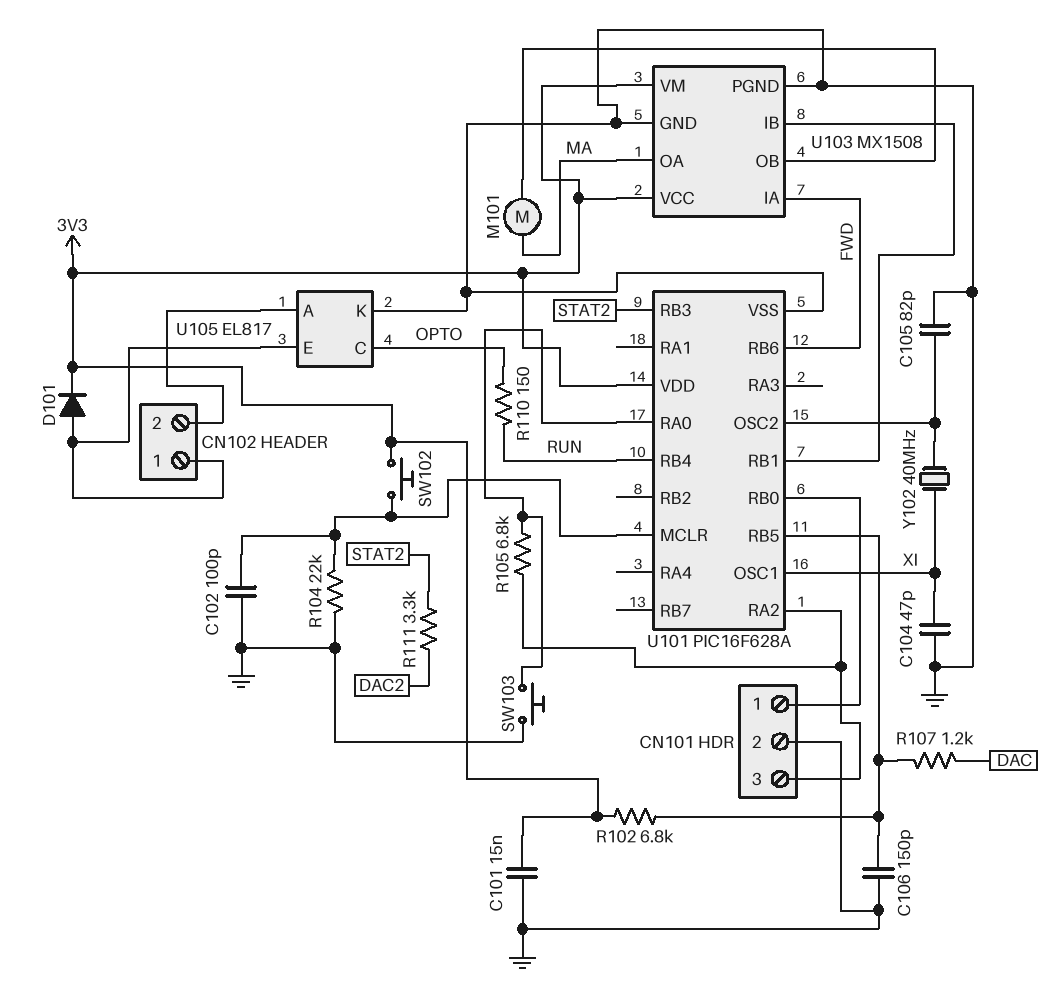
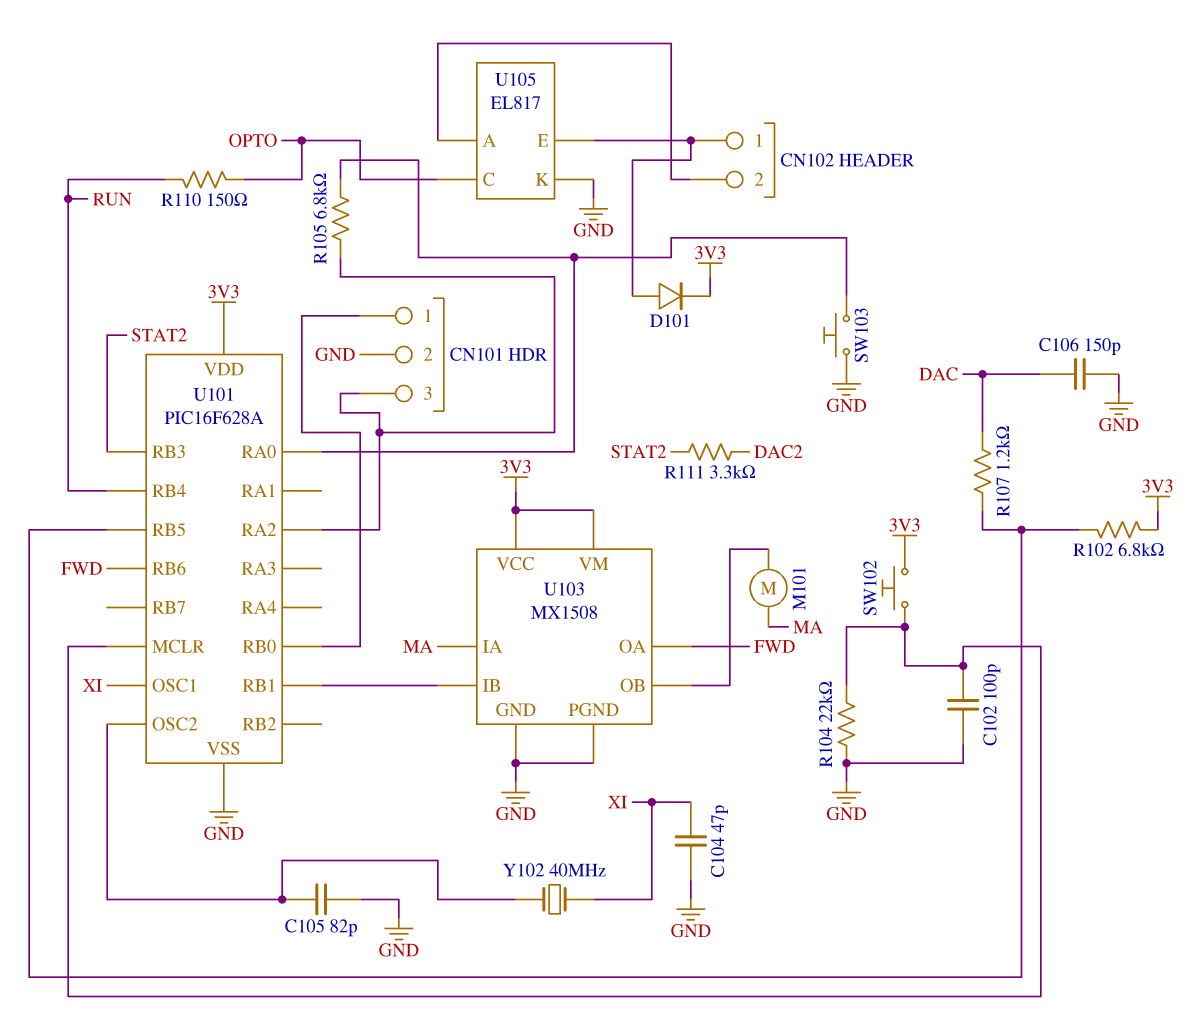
C101: 15nF (3V3, GND) -> none
C106: 150pF (GND, U101/RB5) -> 150pF (DAC, GND)
U103 pin IA: FWD -> MA
U103 pin OA: MA -> FWD

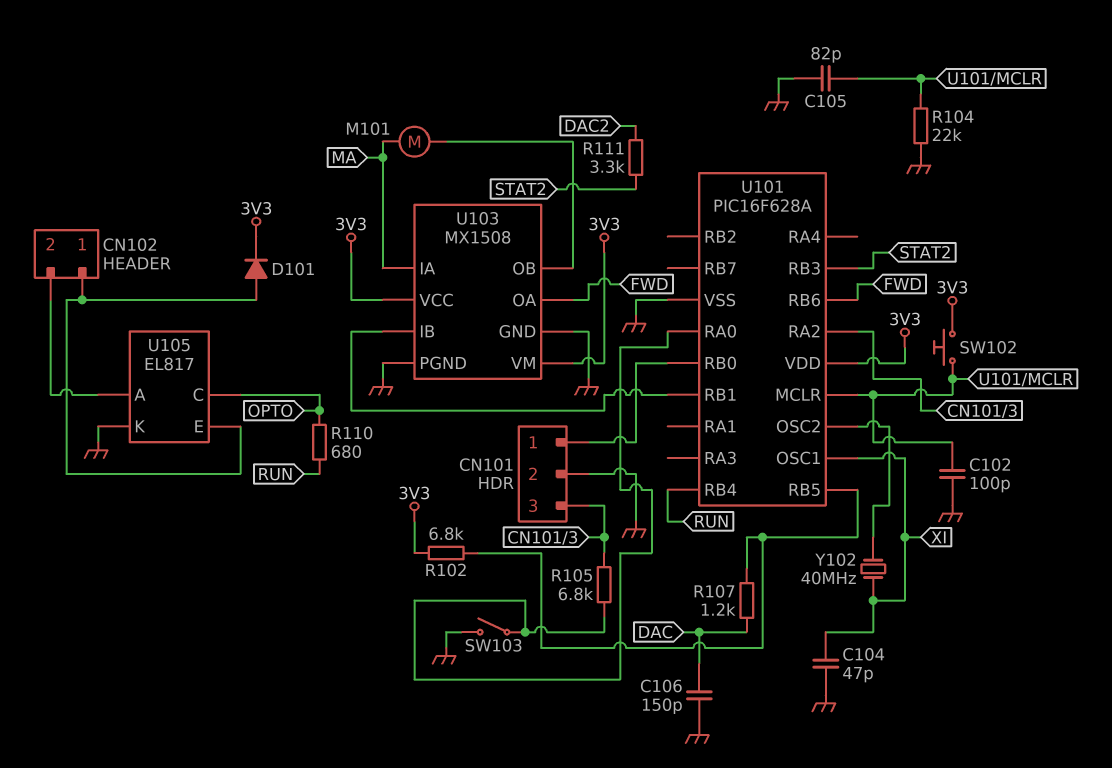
C105: 82pF (GND, U101/OSC2) -> 82pF (GND, U101/MCLR)
R110: 150 (OPTO, RUN) -> 680 (OPTO, RUN)
SW103: button (GND, U101/RA0) -> switch (GND, U101/RA0)

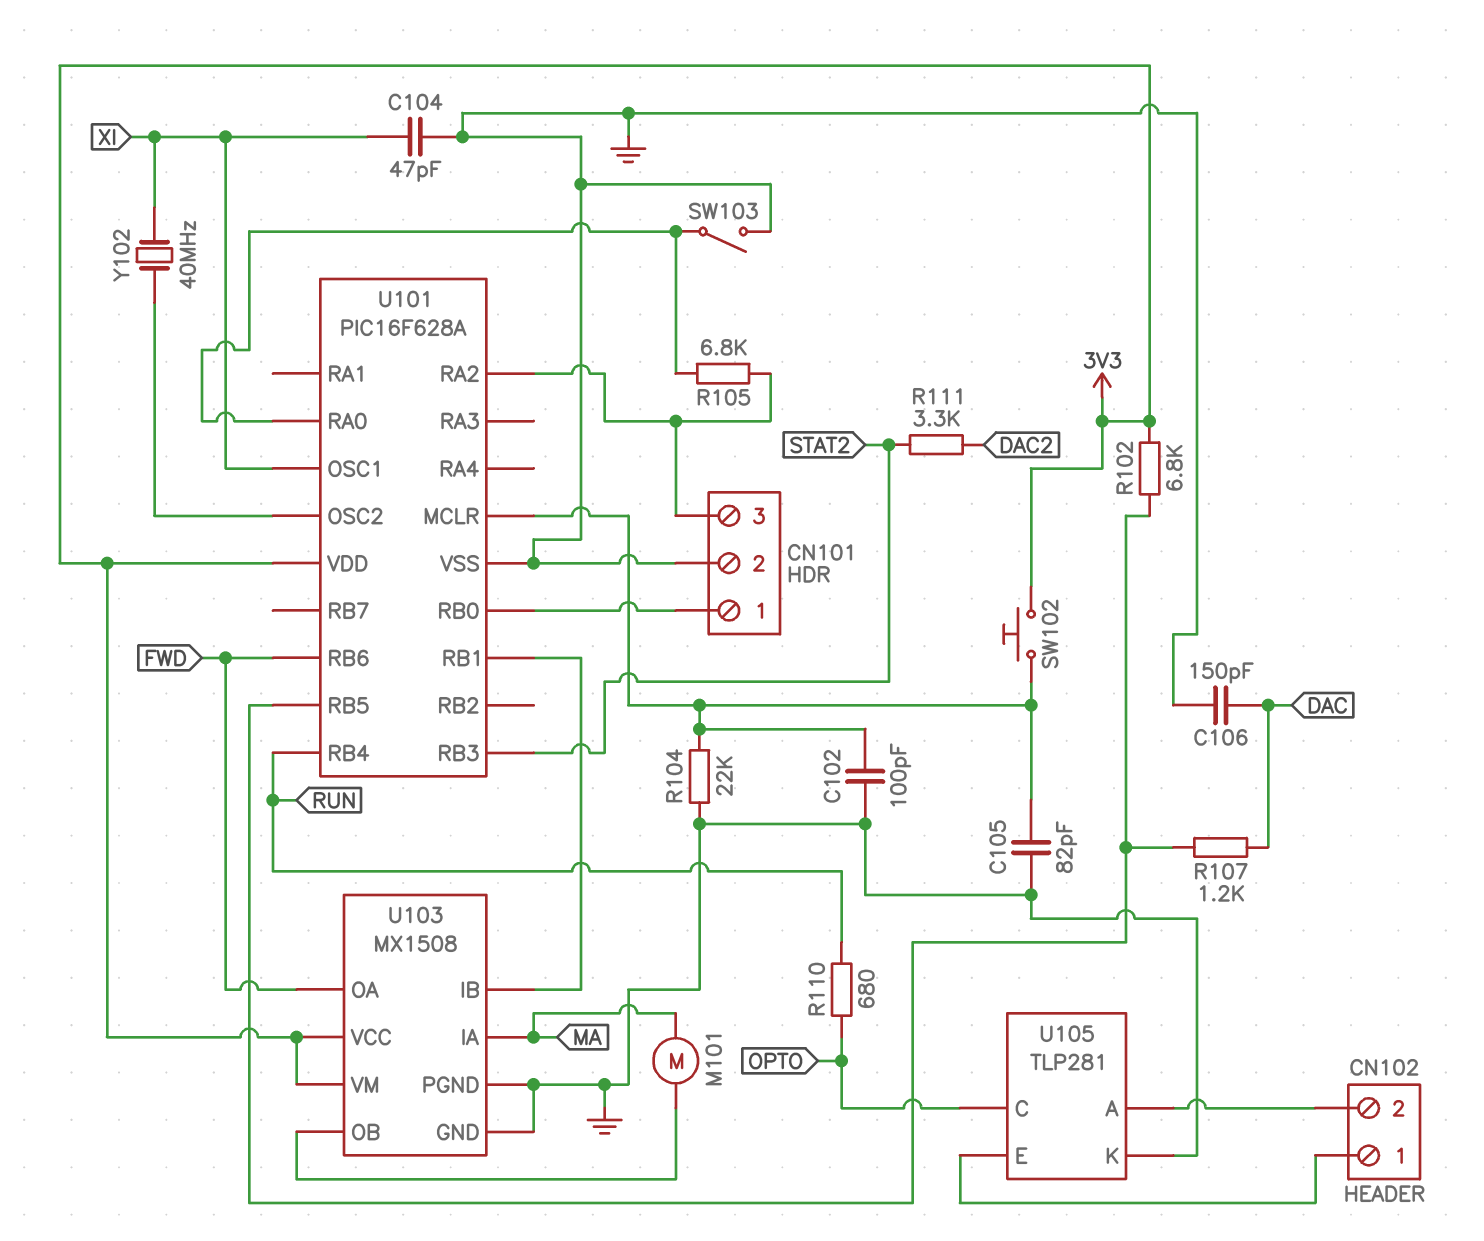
D101: diode (A CN102/1, K 3V3) -> none
U105: EL817 -> TLP281

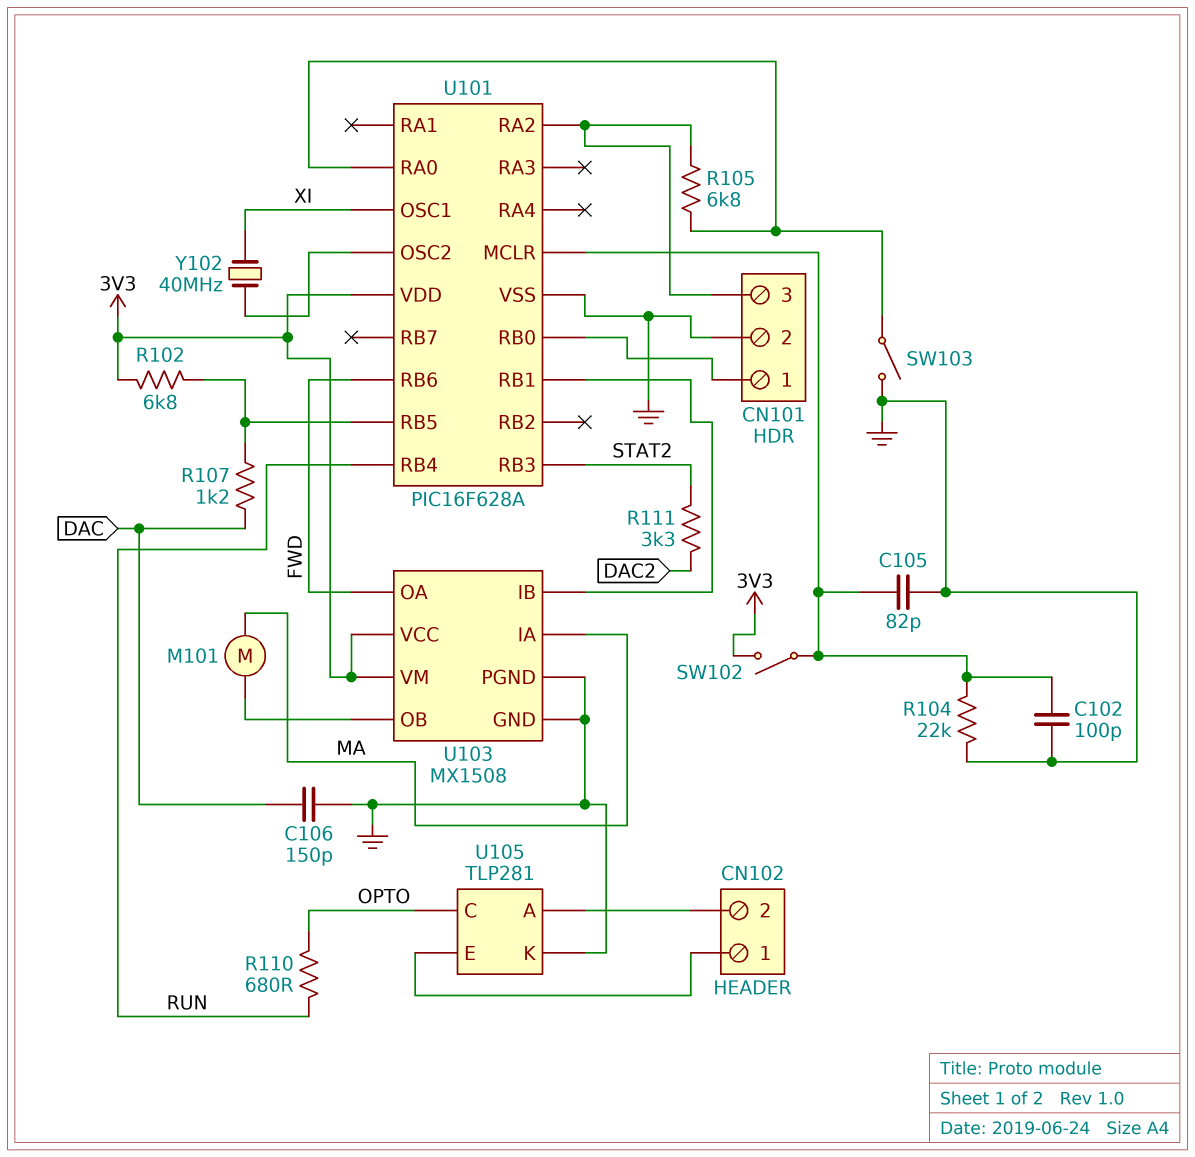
C104: 47pF (GND, XI) -> none
SW102: button (3V3, U101/MCLR) -> switch (3V3, U101/MCLR)

